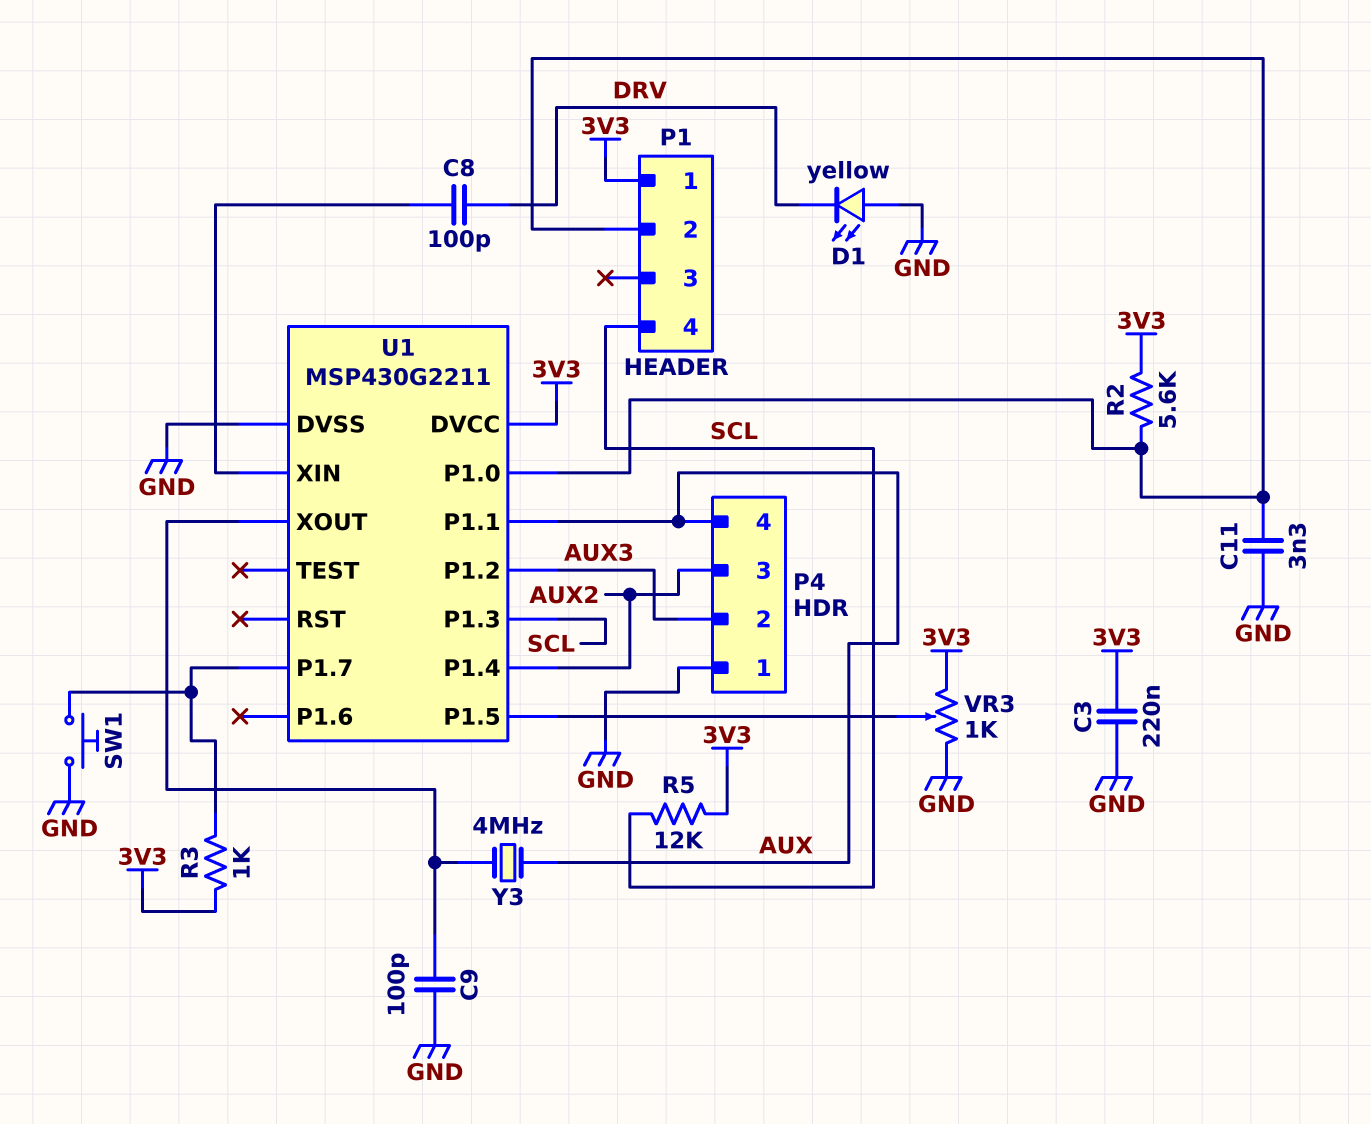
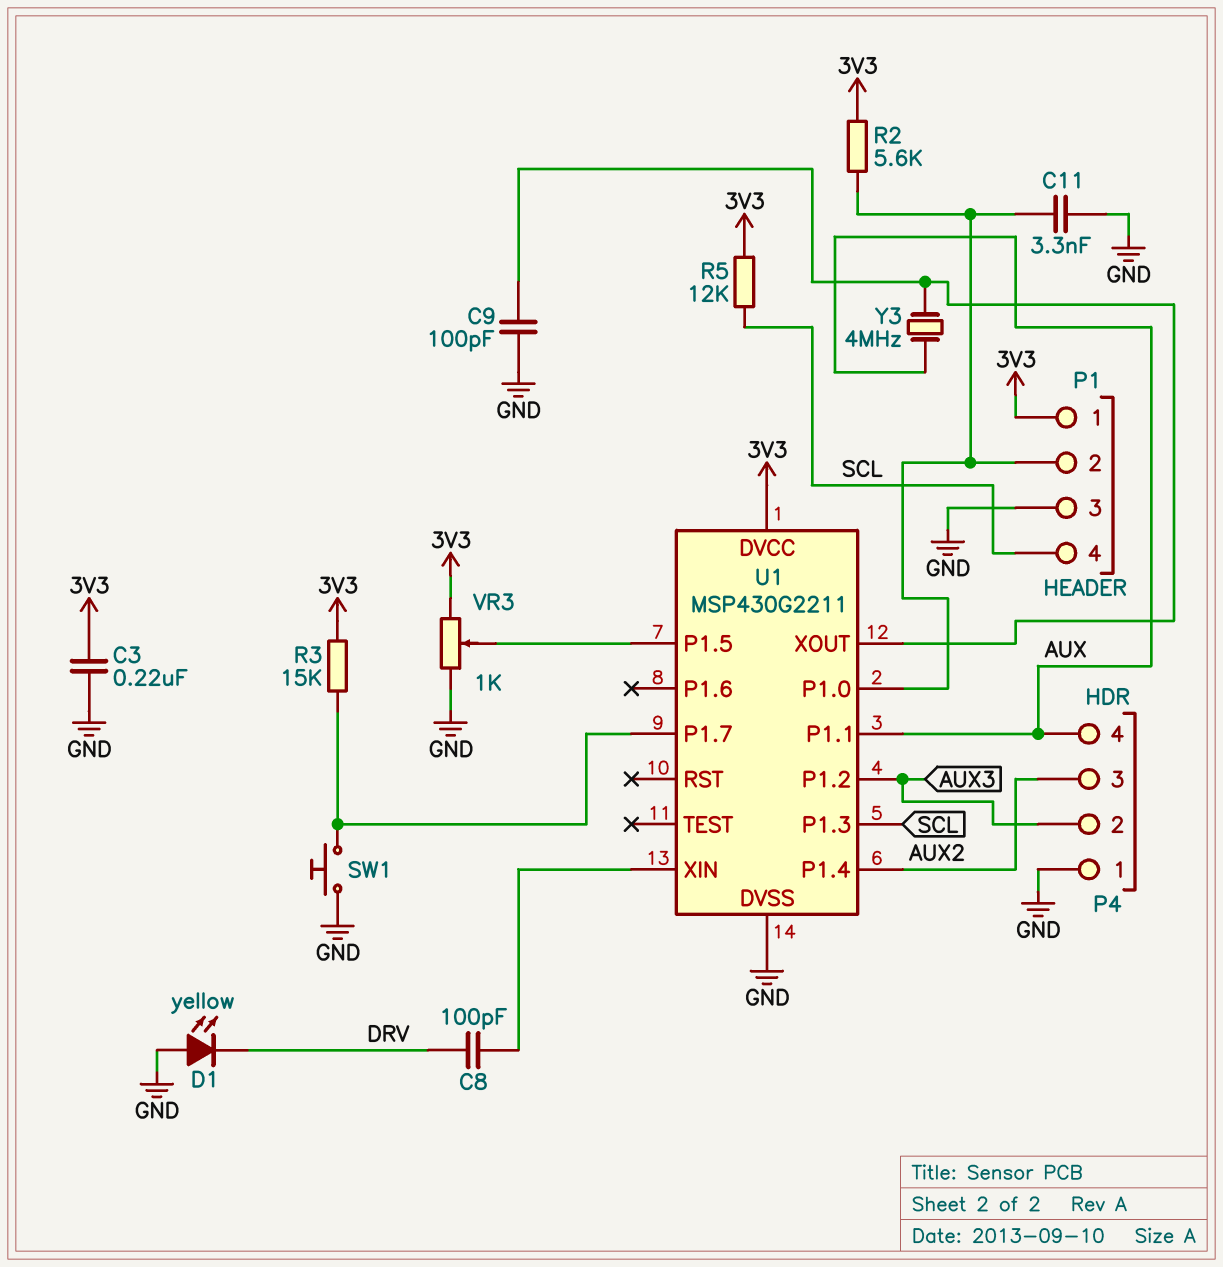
P1 pin 3: none -> GND
R3: 1k (3V3, U1/P1.7) -> 15k (3V3, U1/P1.7)

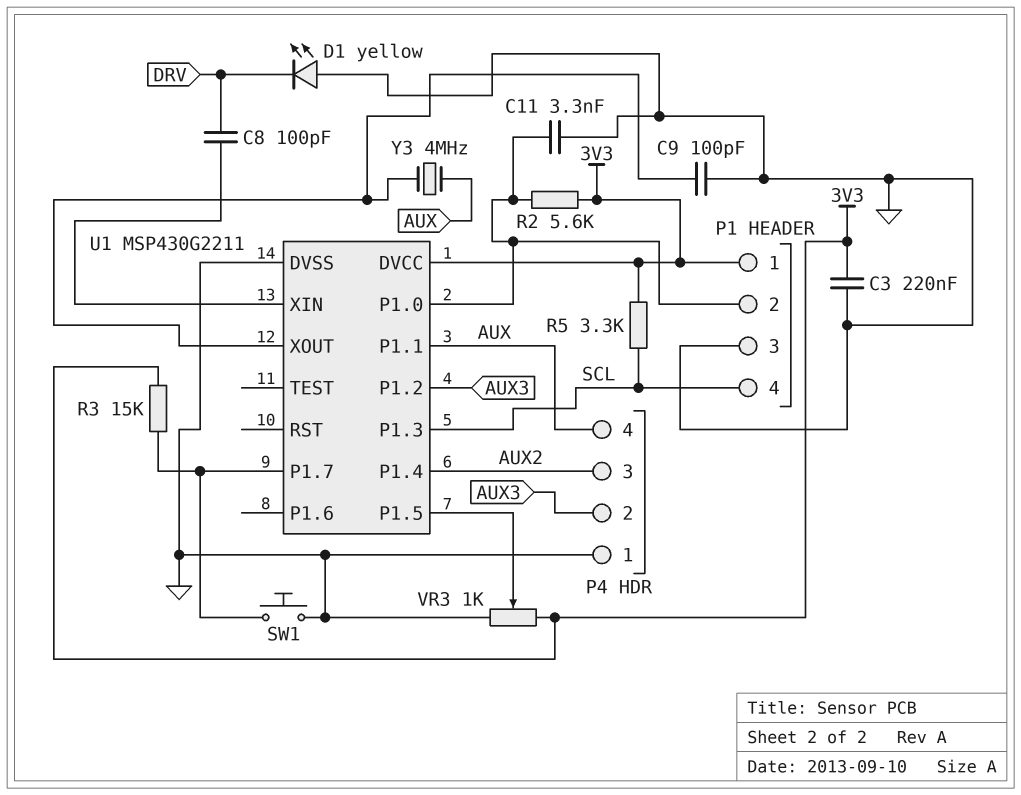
R5: 12k (3V3, SCL) -> 3.3k (3V3, SCL)

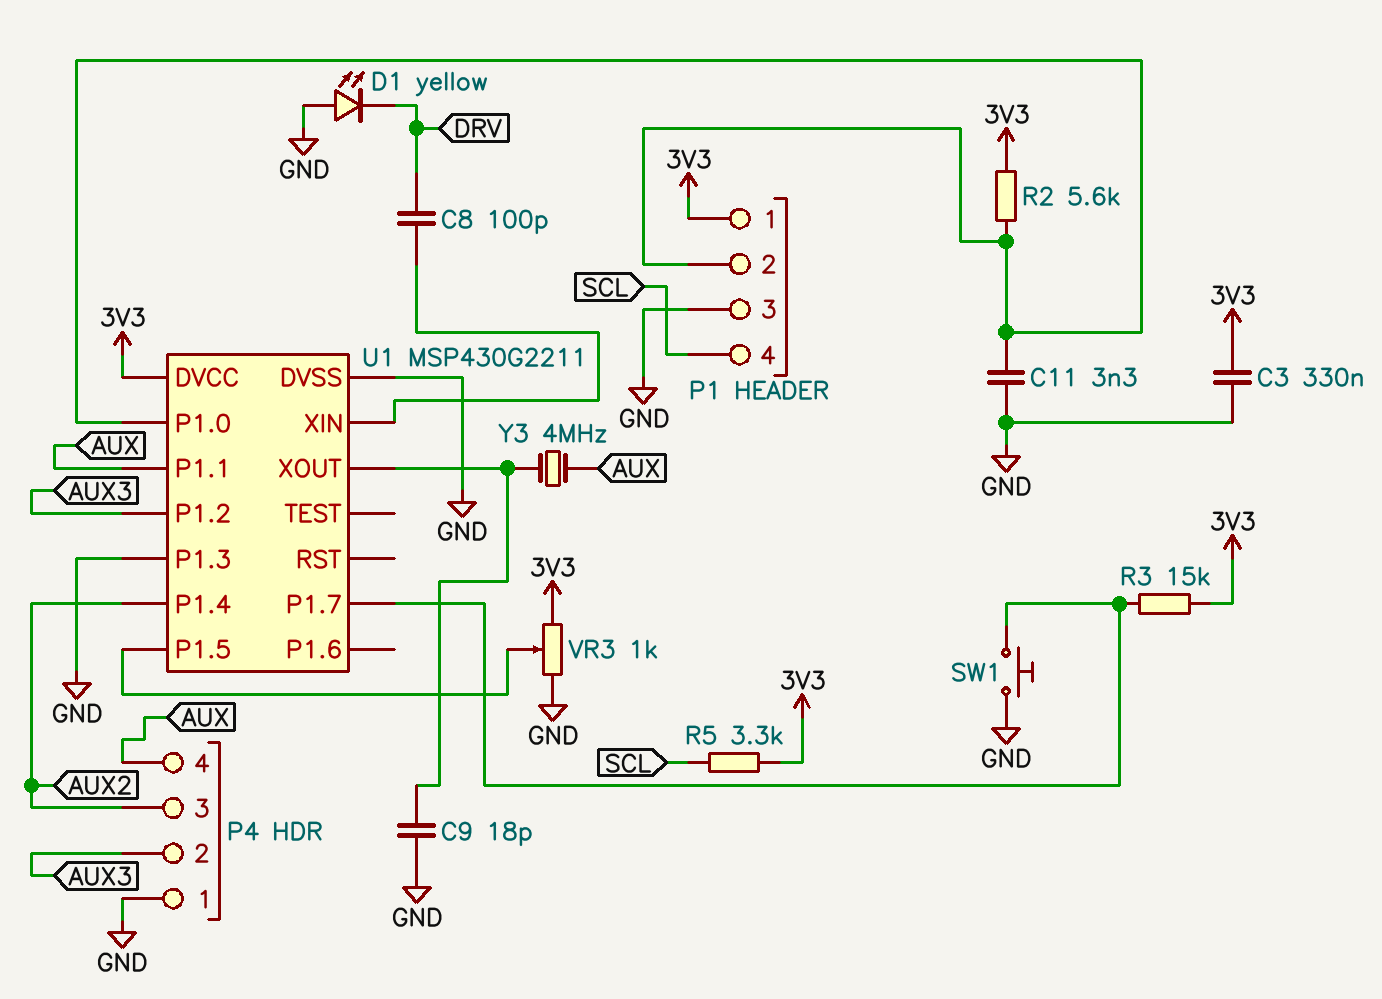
C3: 220nF (3V3, GND) -> 330nF (3V3, GND)
C9: 100pF (GND, U1/XOUT) -> 18pF (GND, U1/XOUT)
U1 pin P1.3: SCL -> GND

